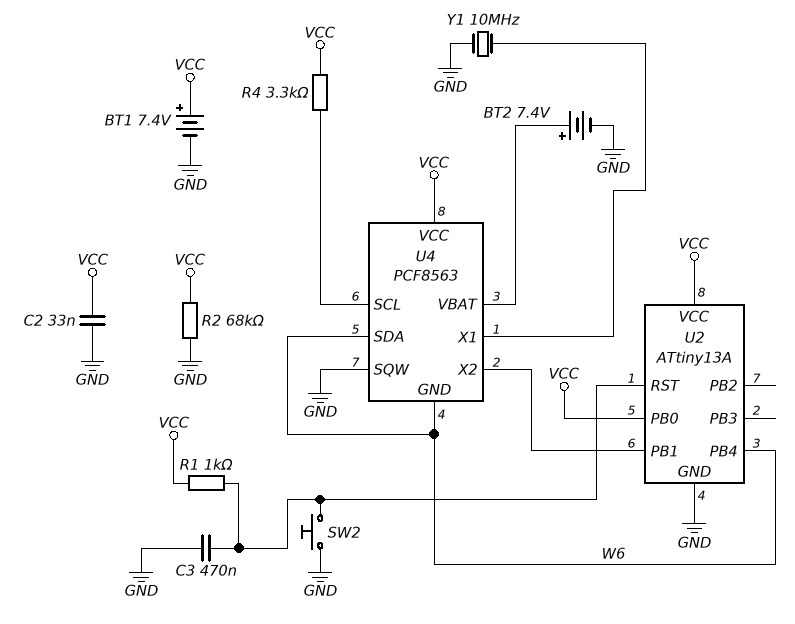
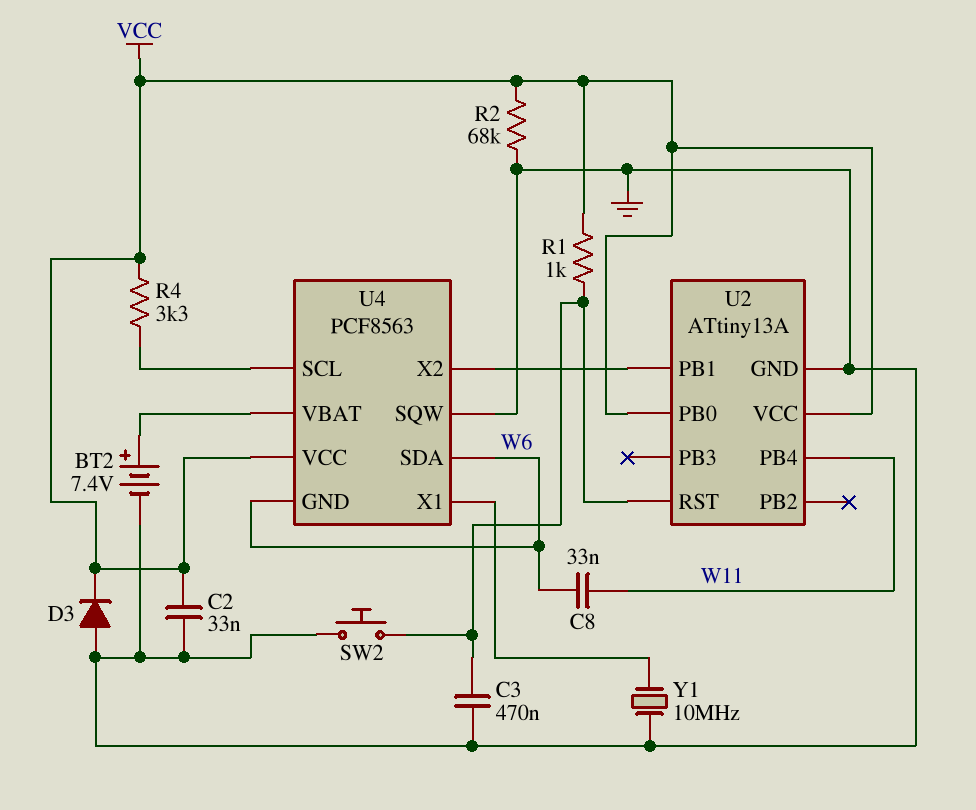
BT1: 7.4V (plus VCC, minus GND) -> none
C8: none -> 33nF (W6, W11)
D3: none -> diode (A GND, K VCC)
U2 pin PB4: W6 -> W11

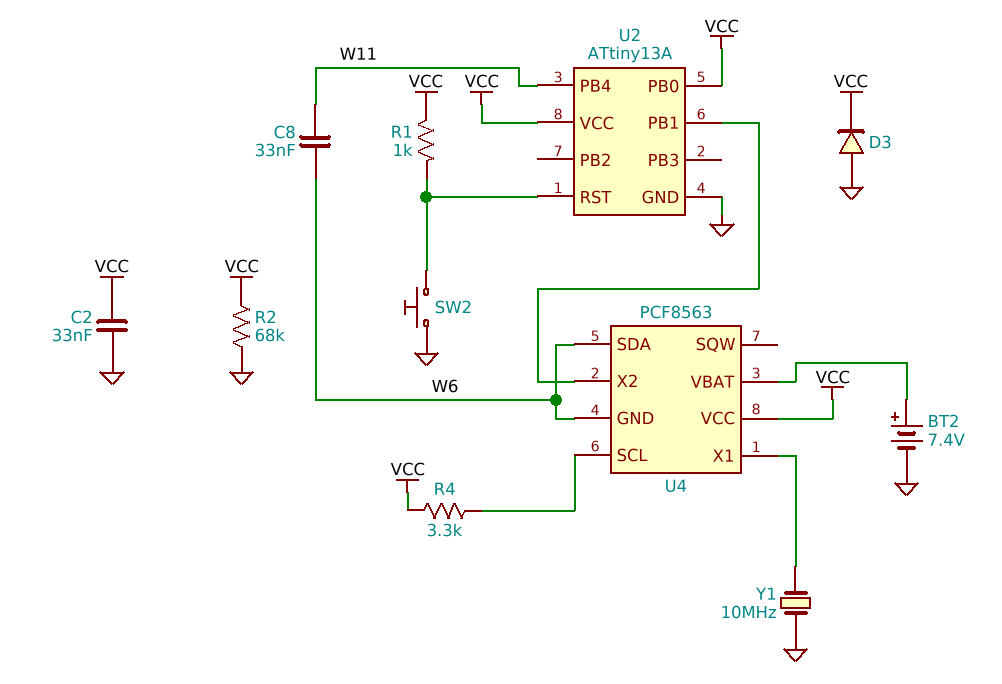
C3: 470nF (GND, U2/RST) -> none
U4 pin SQW: GND -> none

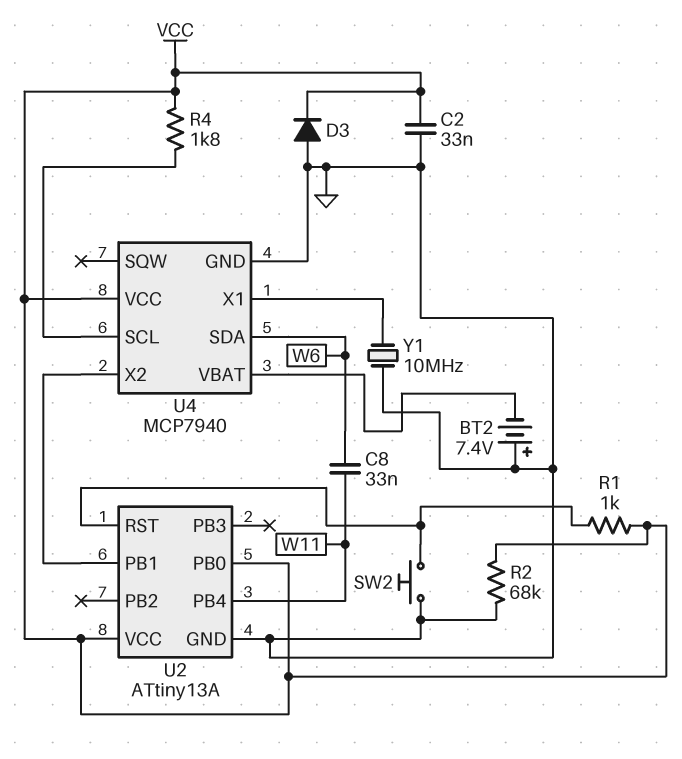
BT2: 7.4V (plus U4/VBAT, minus GND) -> 7.4V (plus GND, minus U4/VBAT)
R4: 3.3k (U4/SCL, VCC) -> 1.8k (U4/SCL, VCC)
U4: PCF8563 -> MCP7940
U4 pin GND: W6 -> GND

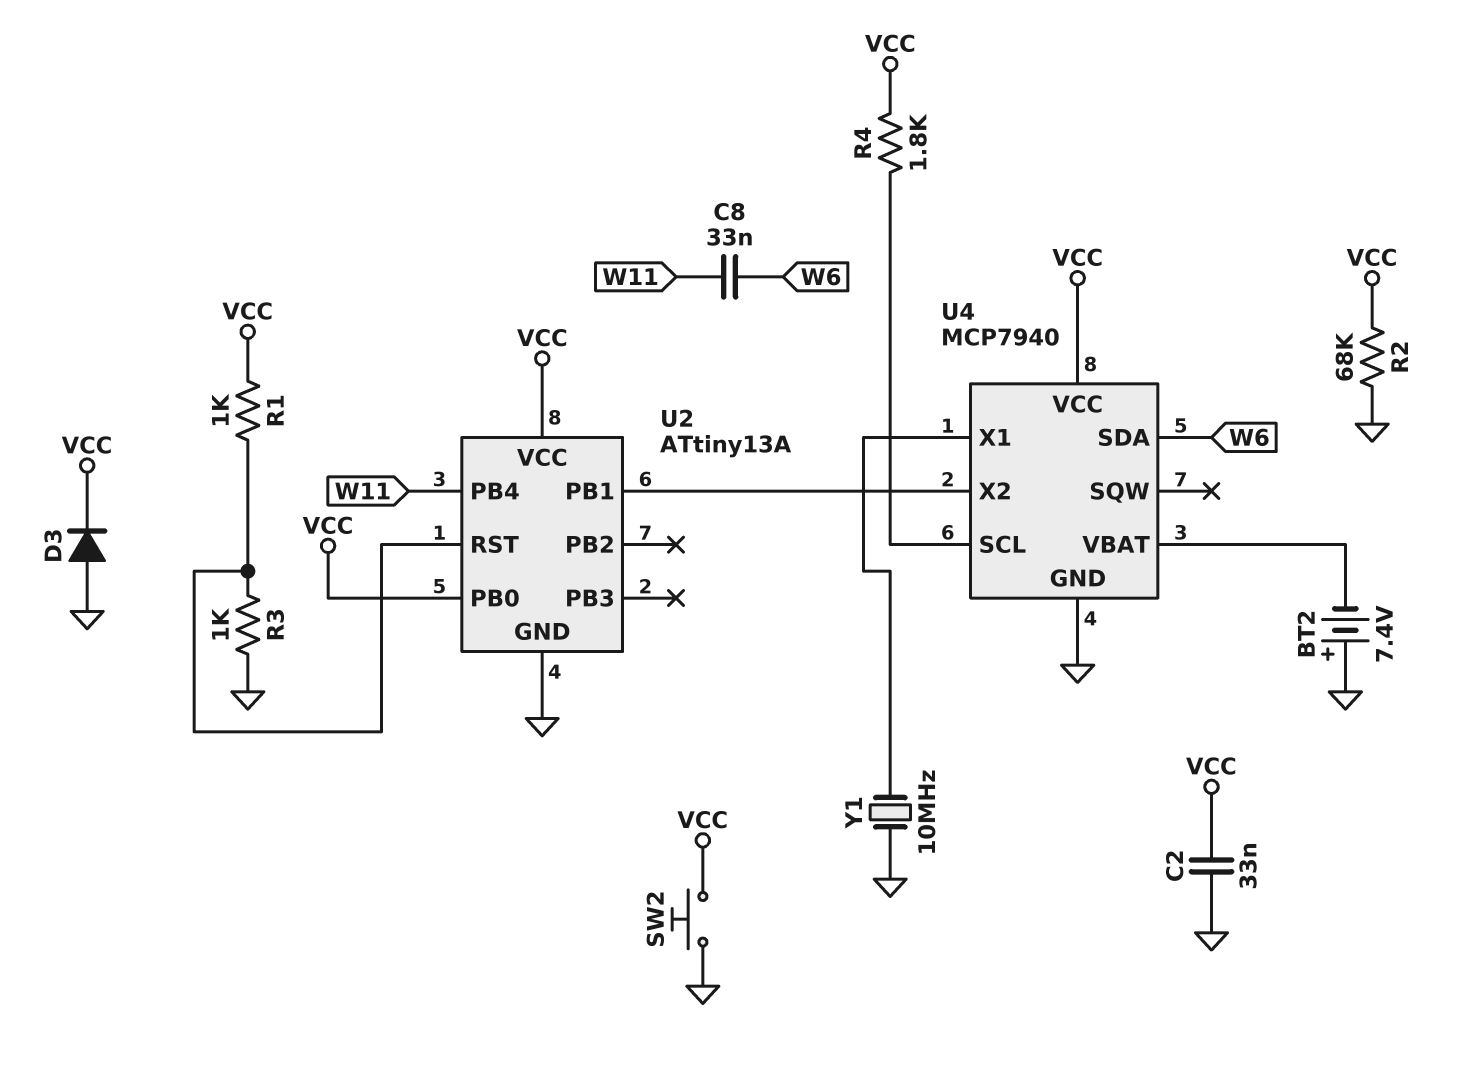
R3: none -> 1k (GND, U2/RST)
SW2: button (GND, U2/RST) -> button (GND, VCC)

